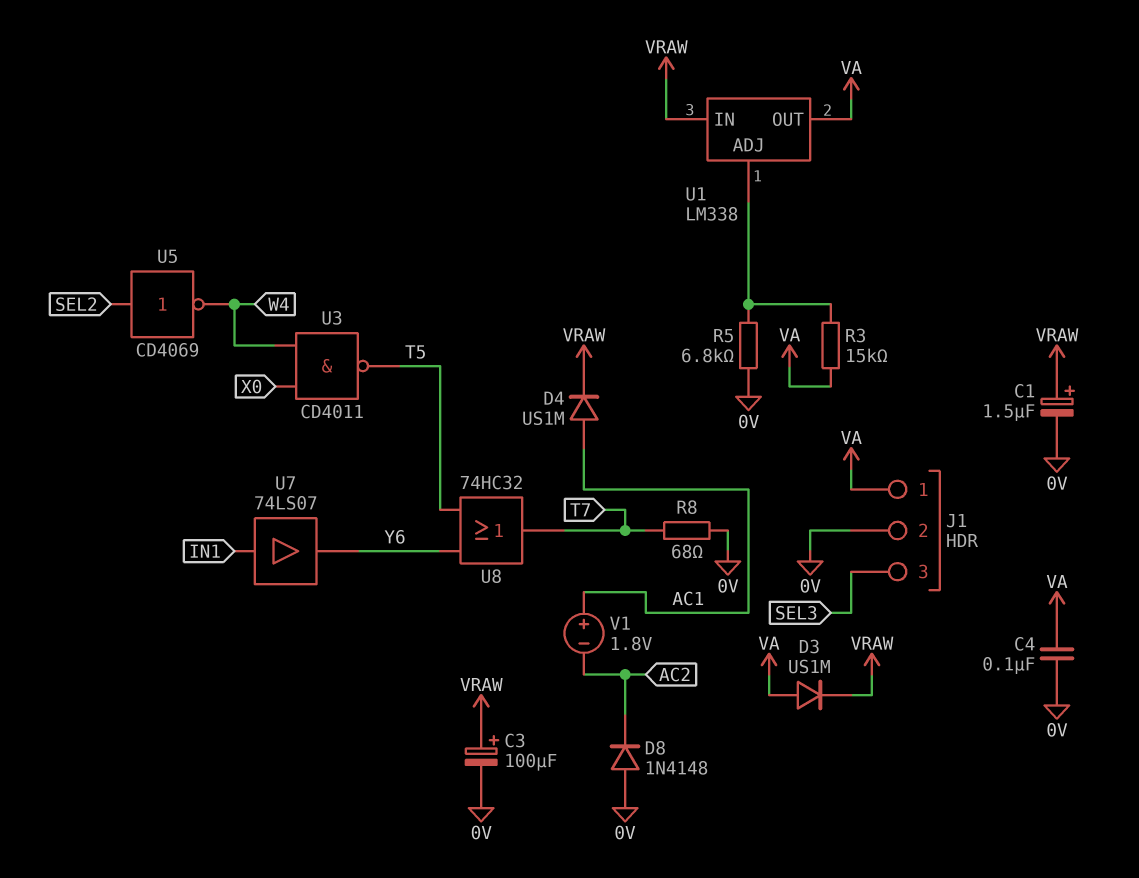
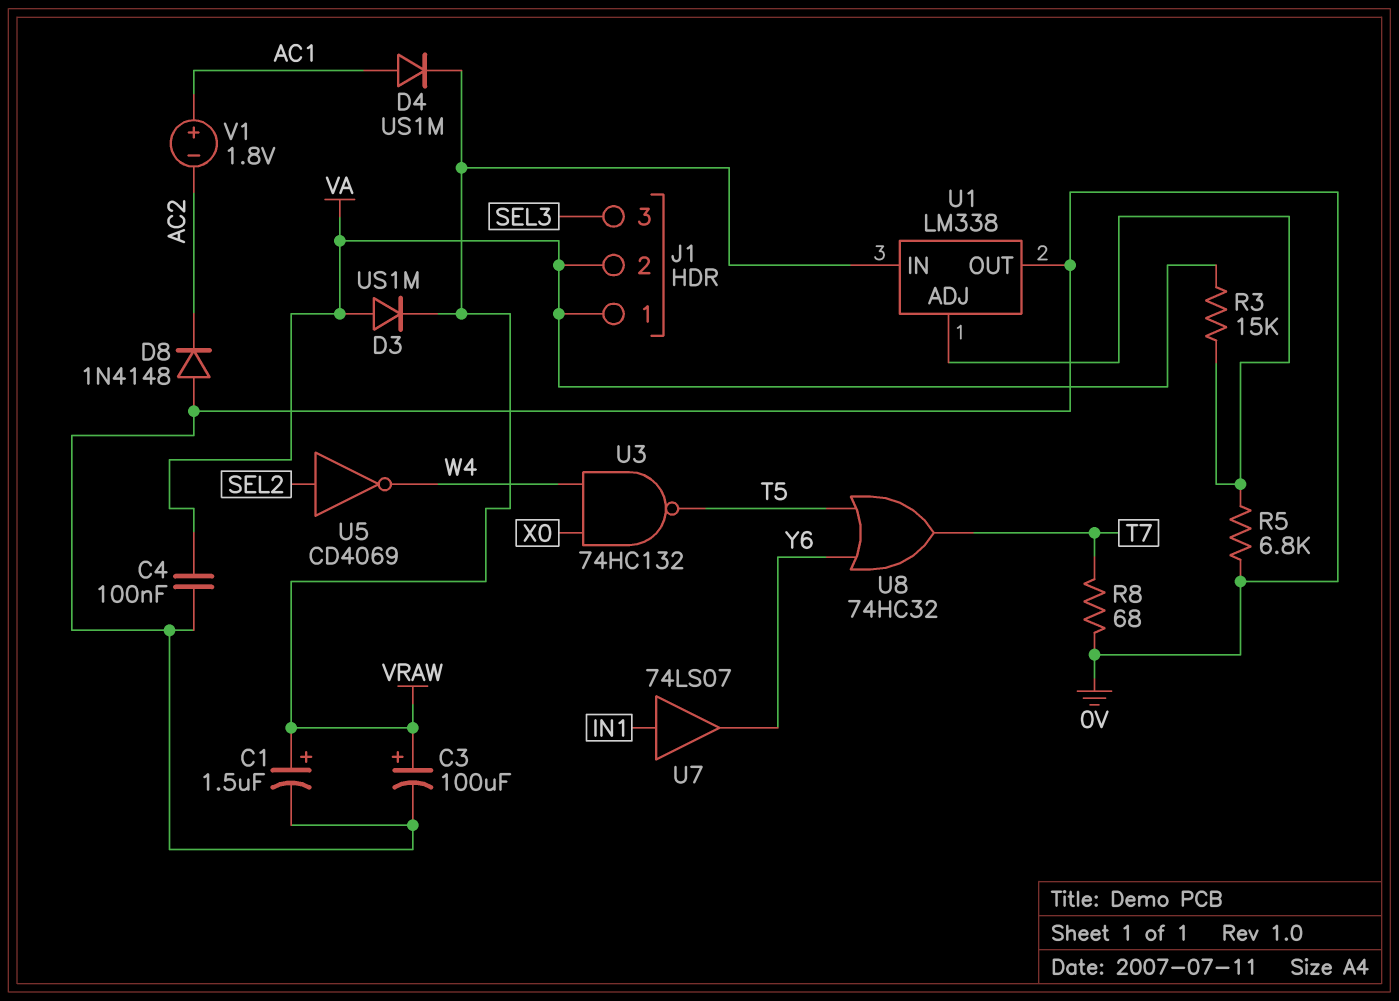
J1 pin 2: 0V -> VA
U1 pin OUT: VA -> 0V
U3: NAND CD4011 (in W4, in X0, out T5) -> NAND 74HC132 (in W4, in X0, out T5)

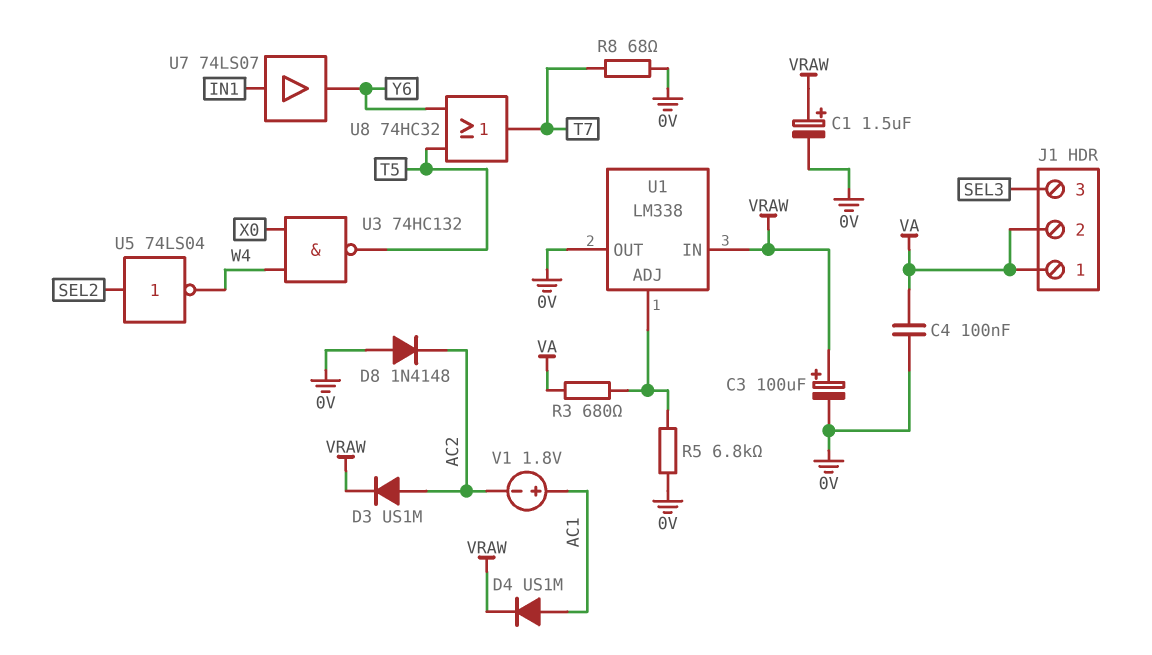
D3: diode US1M (A VA, K VRAW) -> diode US1M (A AC2, K VRAW)
R3: 15k (U1/ADJ, VA) -> 680 (U1/ADJ, VA)
U5: NOT CD4069 (in SEL2, out W4) -> NOT 74LS04 (in SEL2, out W4)

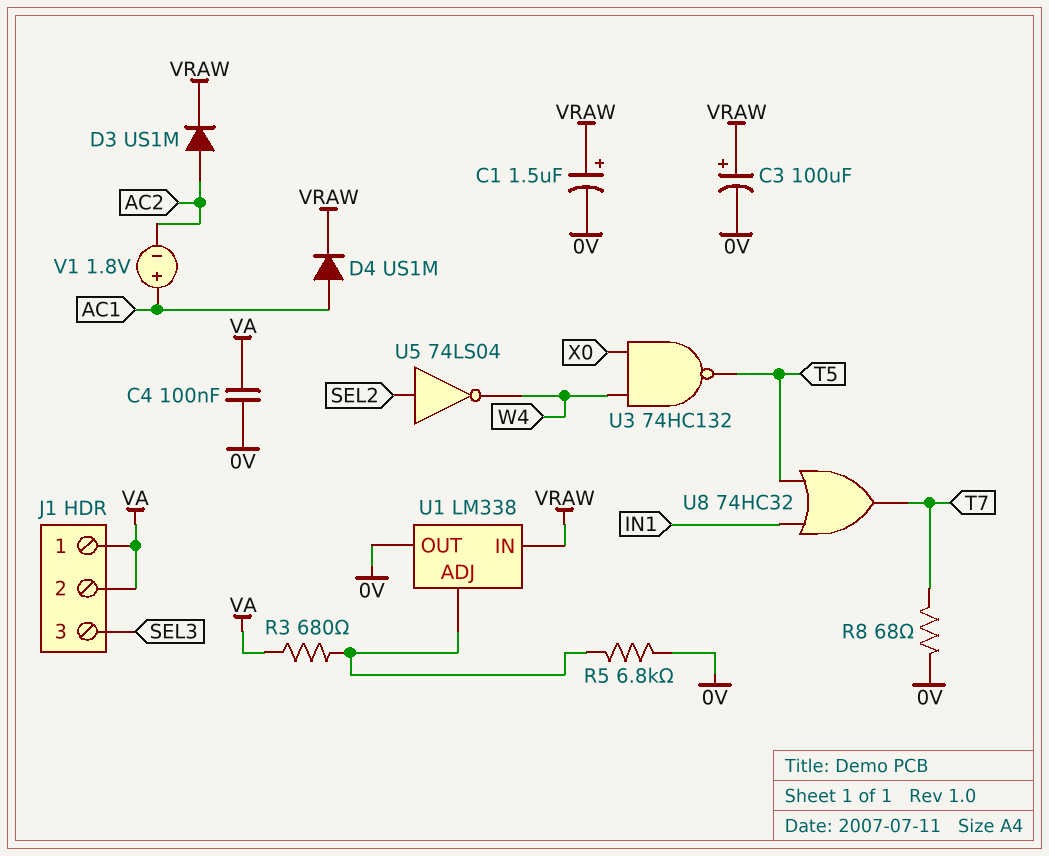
D8: diode 1N4148 (A 0V, K AC2) -> none
U7: buffer 74LS07 (in IN1, out Y6) -> none
U8: OR 74HC32 (in T5, in Y6, out T7) -> OR 74HC32 (in IN1, in T5, out T7)

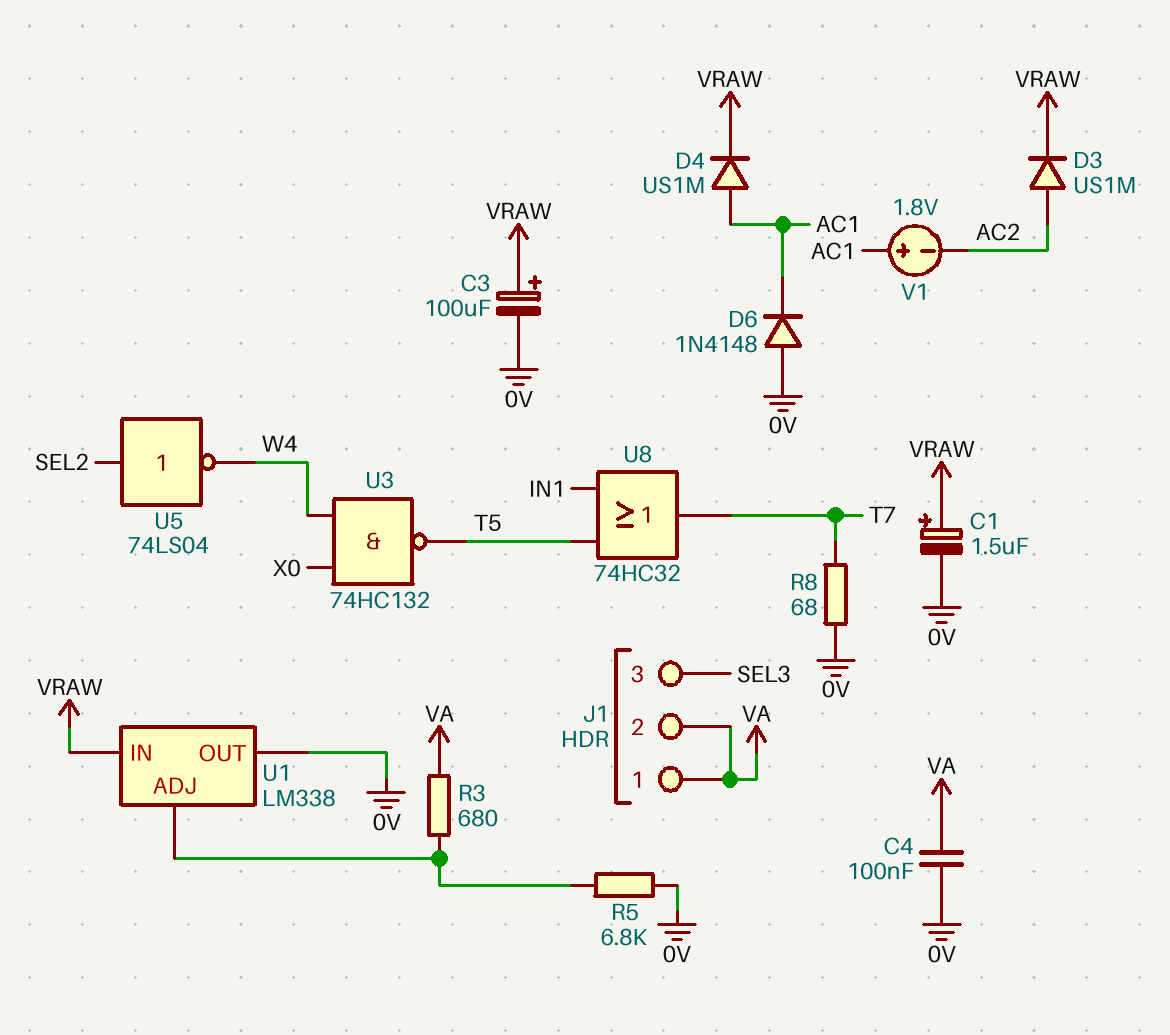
D6: none -> diode 1N4148 (A 0V, K AC1)

